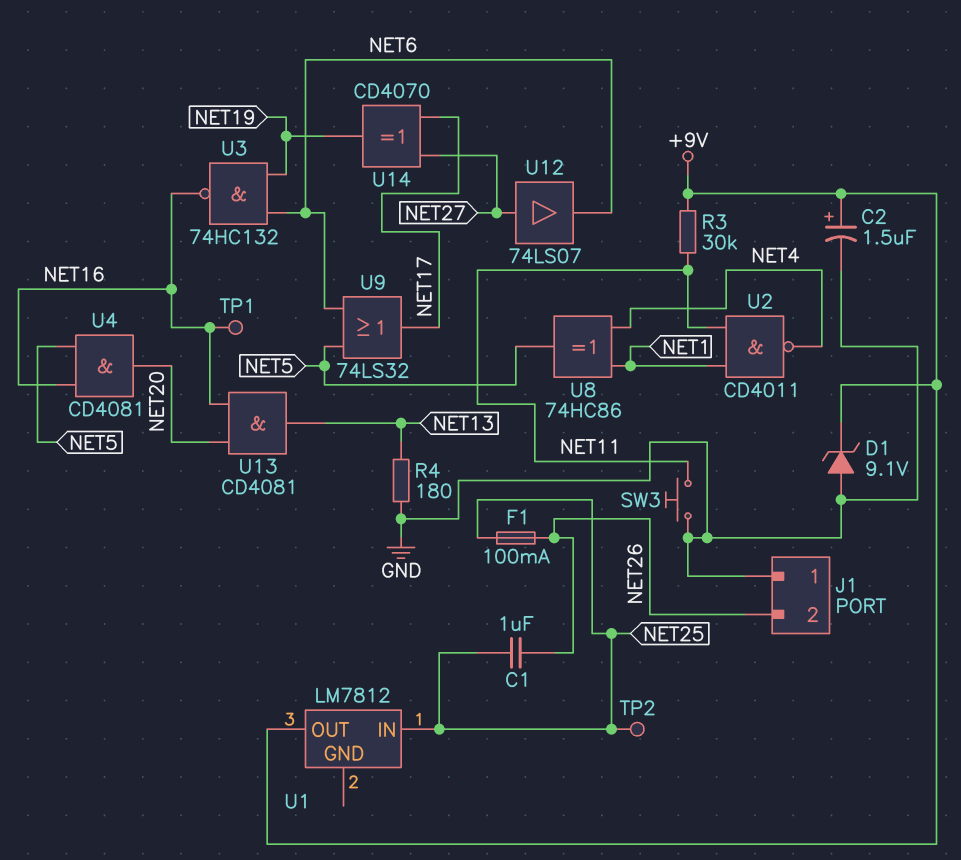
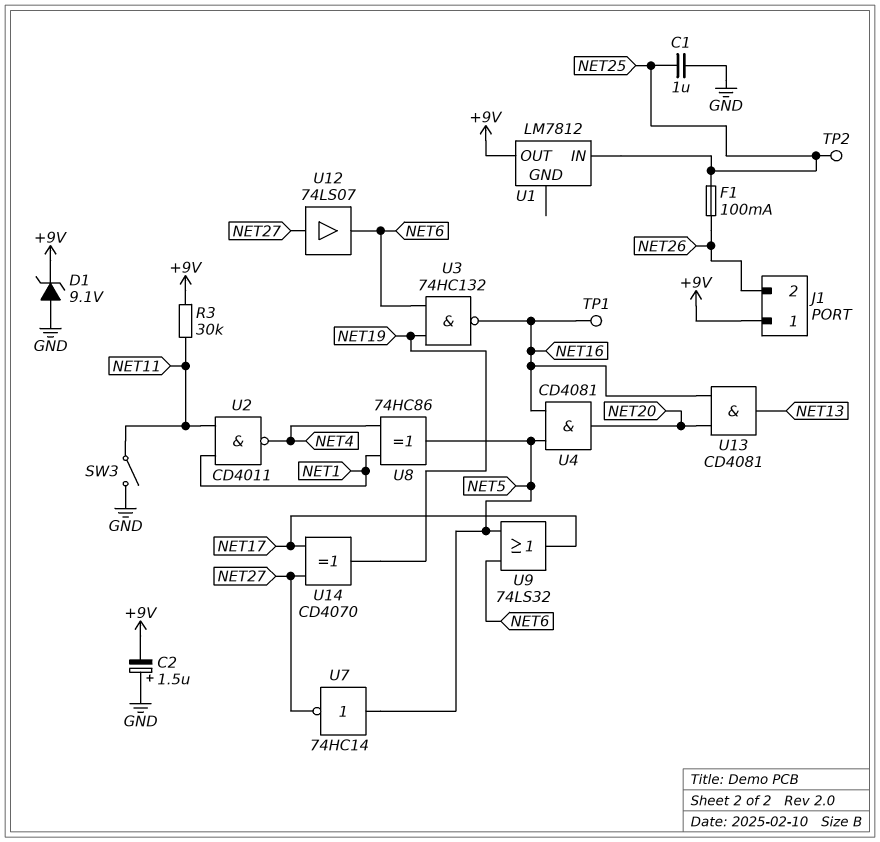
C1: 1uF (NET25, NET26) -> 1uF (GND, NET25)
C2: 1.5uF (plus +9V, minus GND) -> 1.5uF (plus GND, minus +9V)
J1 pin 1: GND -> +9V
R4: 180 (GND, NET13) -> none
SW3: button (GND, NET11) -> switch (GND, NET11)
U7: none -> NOT 74HC14 (in NET5, out NET27)

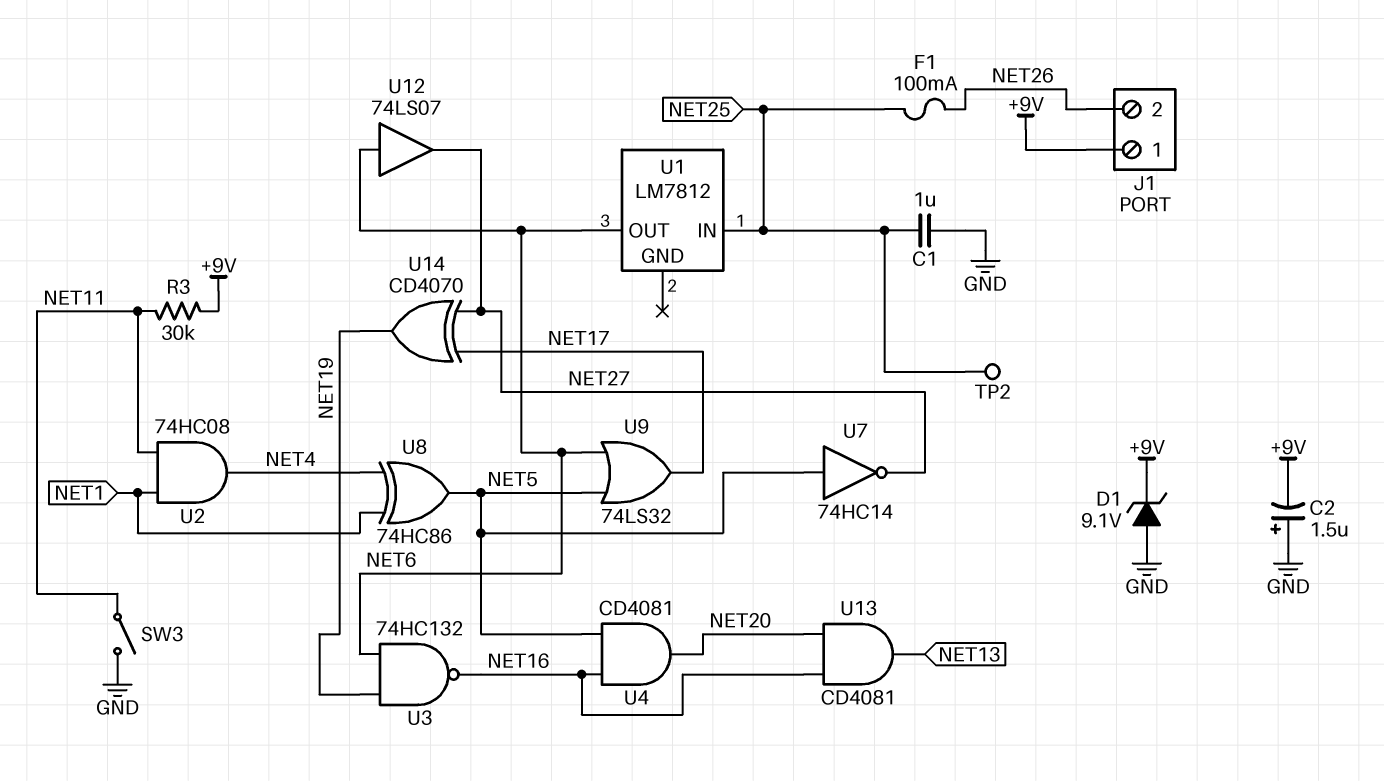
TP1: test point (NET16) -> none
U1 pin OUT: +9V -> NET6
U2: NAND CD4011 (in NET1, in NET11, out NET4) -> AND 74HC08 (in NET1, in NET11, out NET4)
U12: buffer 74LS07 (in NET27, out NET6) -> buffer 74LS07 (in NET6, out NET27)

